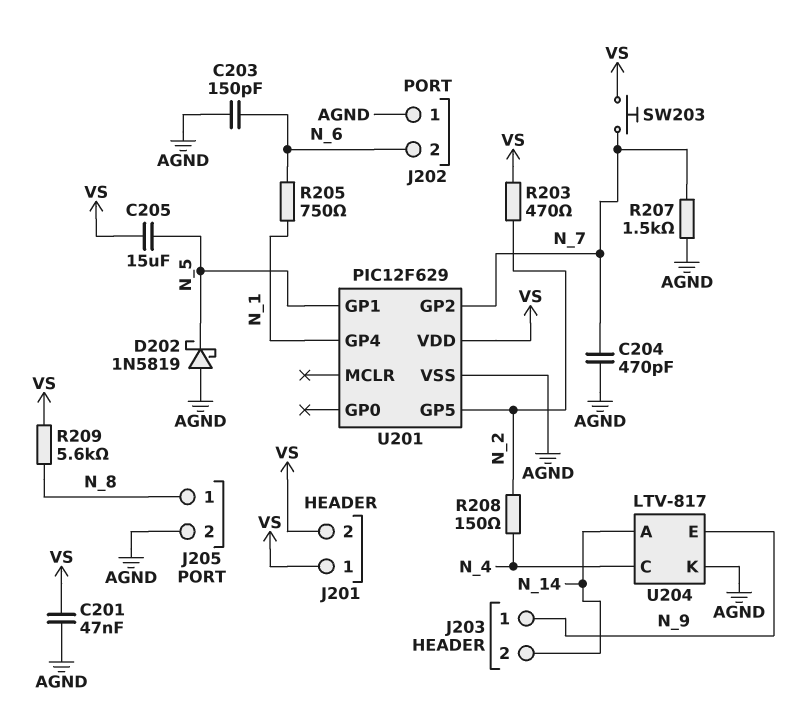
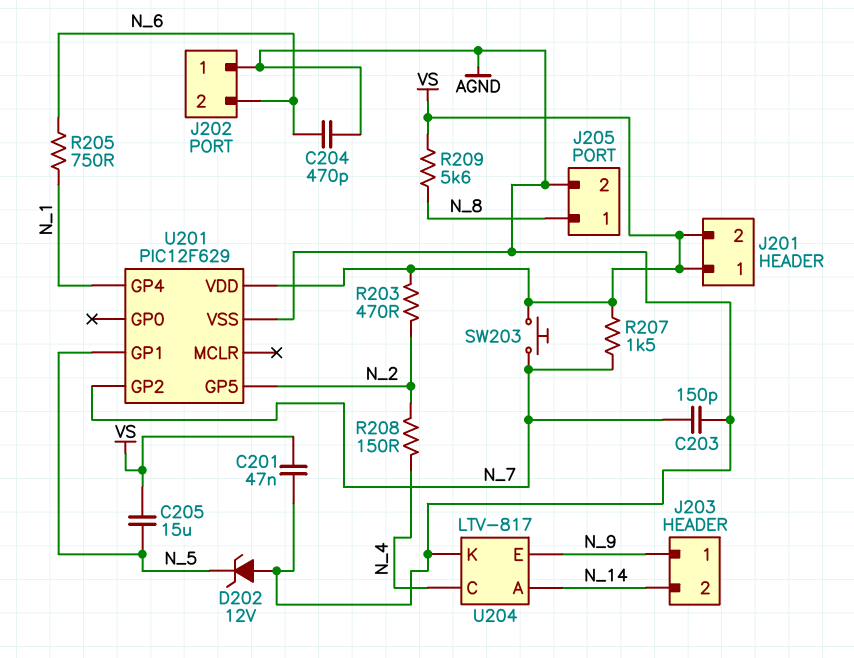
C203: 150pF (AGND, N_6) -> 150pF (AGND, N_7)
C204: 470pF (AGND, N_7) -> 470pF (AGND, N_6)
D202: schottky 1N5819 (A AGND, K N_5) -> zener 12V (A AGND, K N_5)
R207: 1.5k (AGND, N_7) -> 1.5k (N_7, VS)

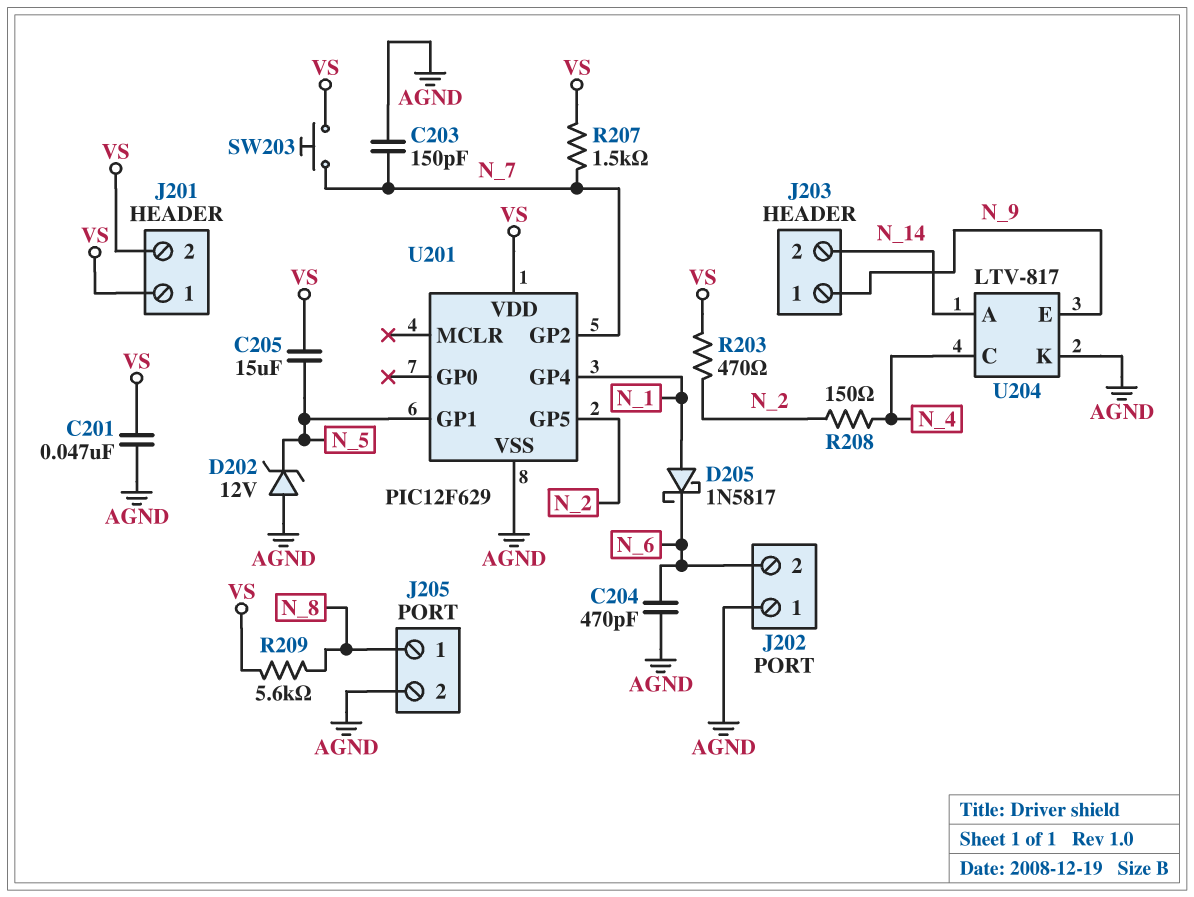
D205: none -> schottky 1N5817 (A N_1, K N_6)
R205: 750 (N_1, N_6) -> none

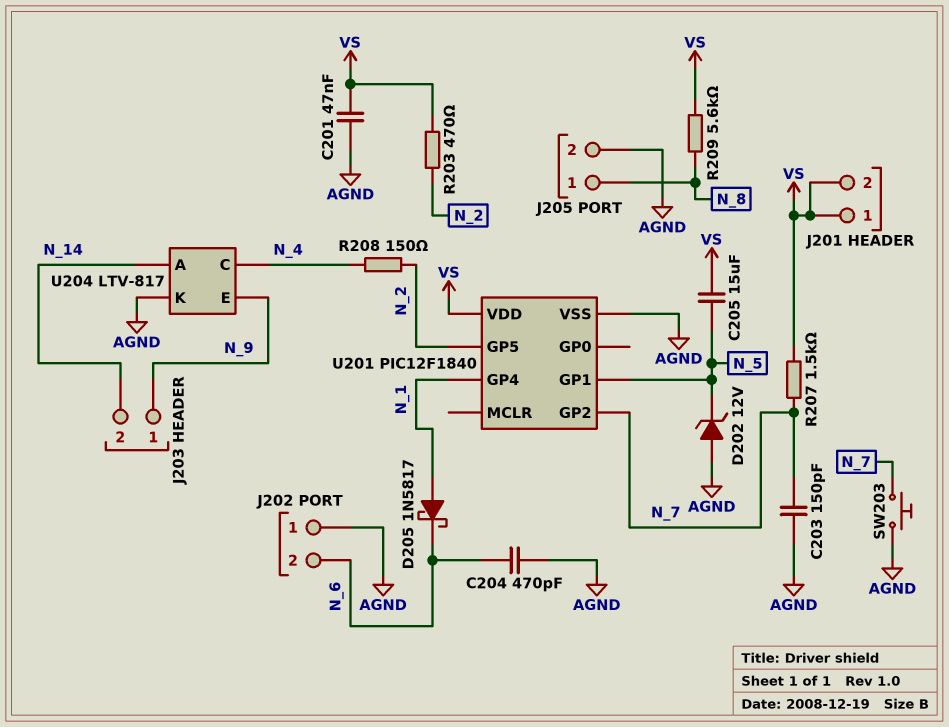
SW203: button (N_7, VS) -> button (AGND, N_7)
U201: PIC12F629 -> PIC12F1840

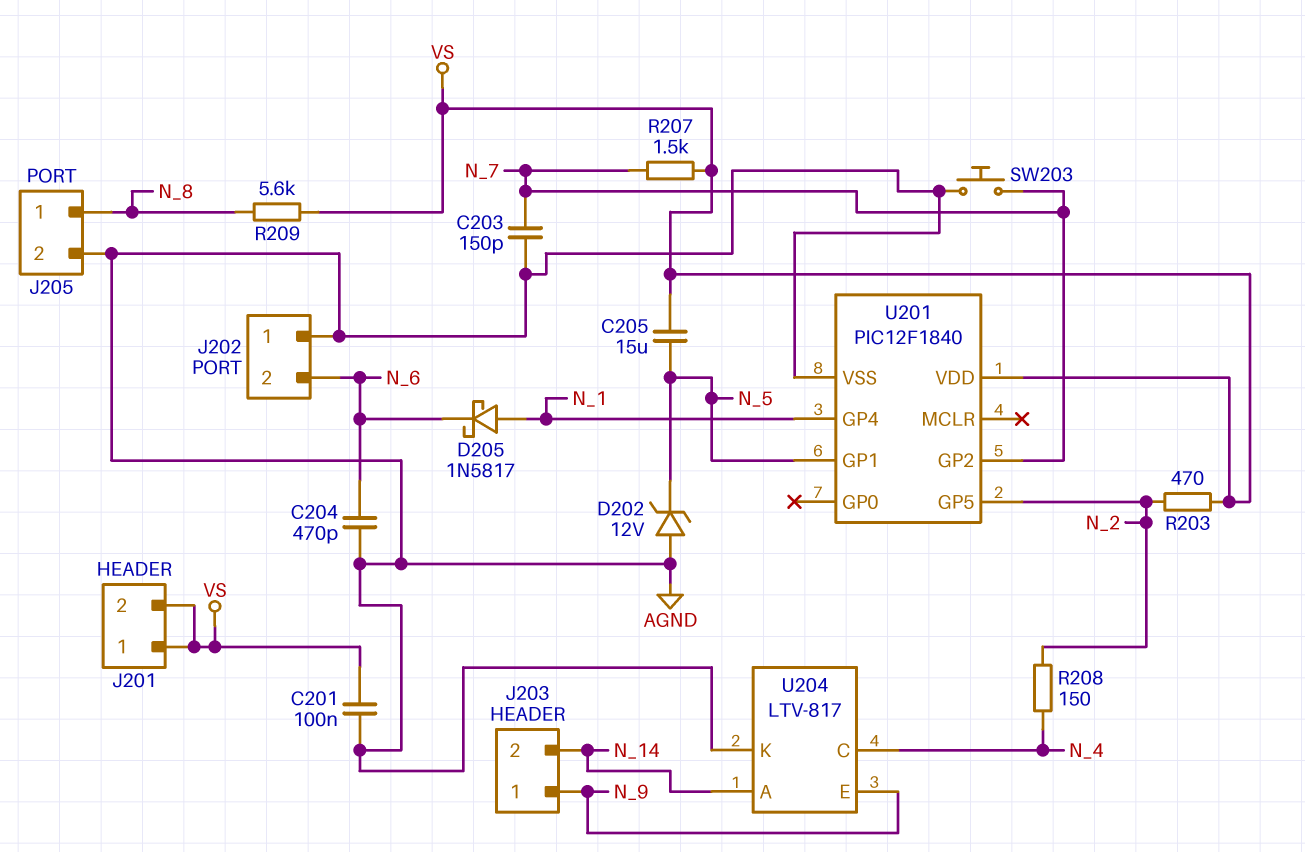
C201: 47nF (AGND, VS) -> 100nF (AGND, VS)

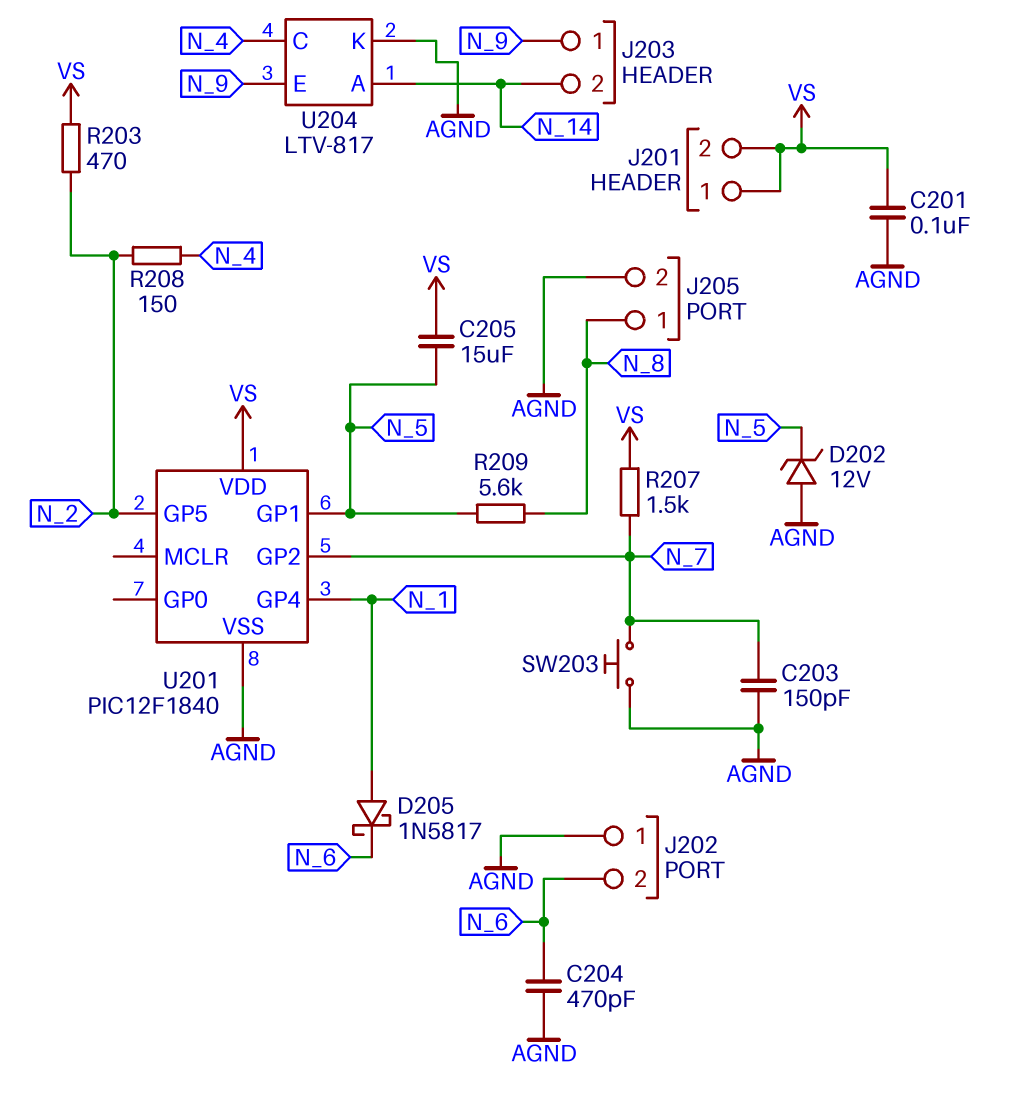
R209: 5.6k (N_8, VS) -> 5.6k (N_5, N_8)

